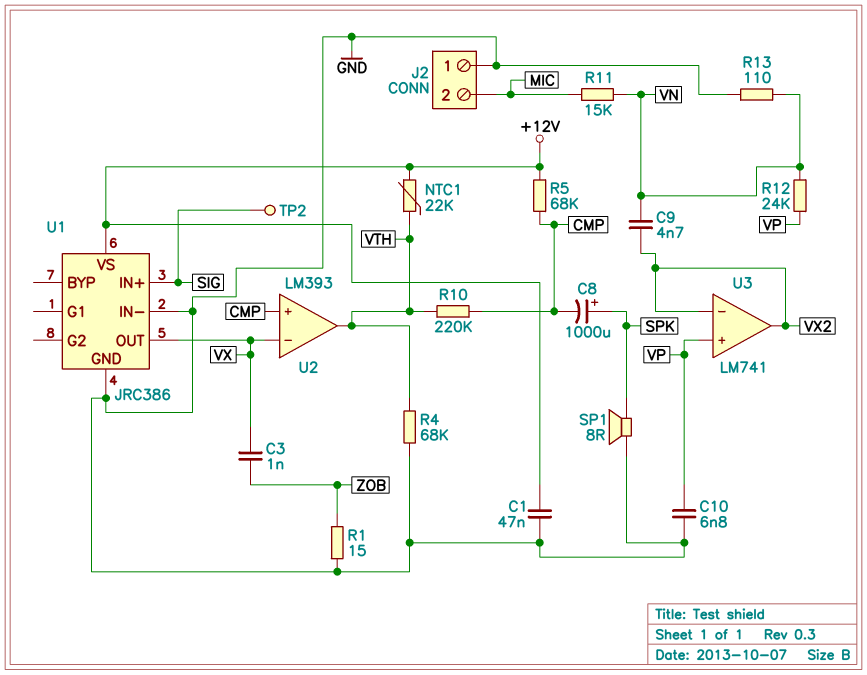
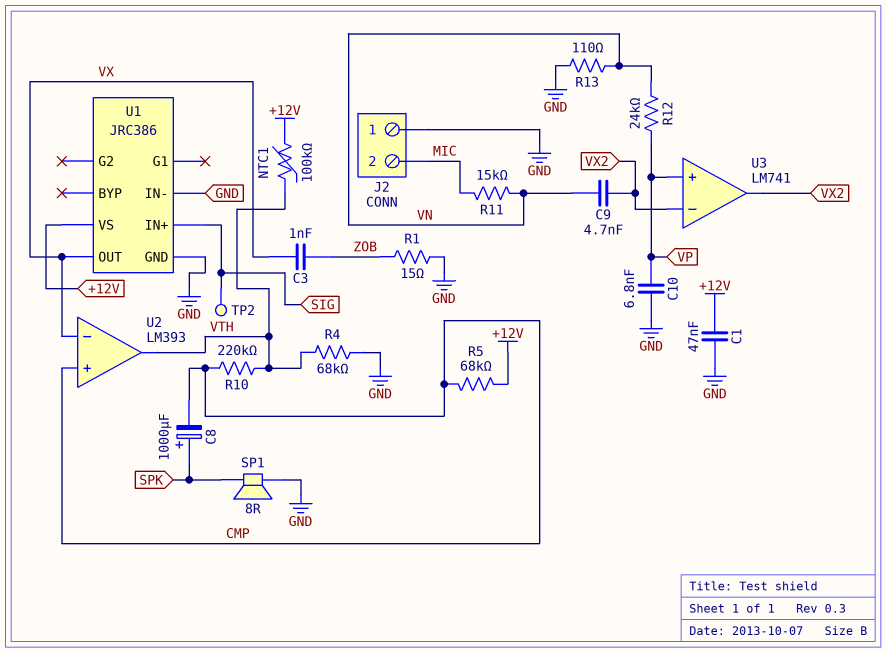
NTC1: 22k (+12V, VTH) -> 100k (+12V, VTH)

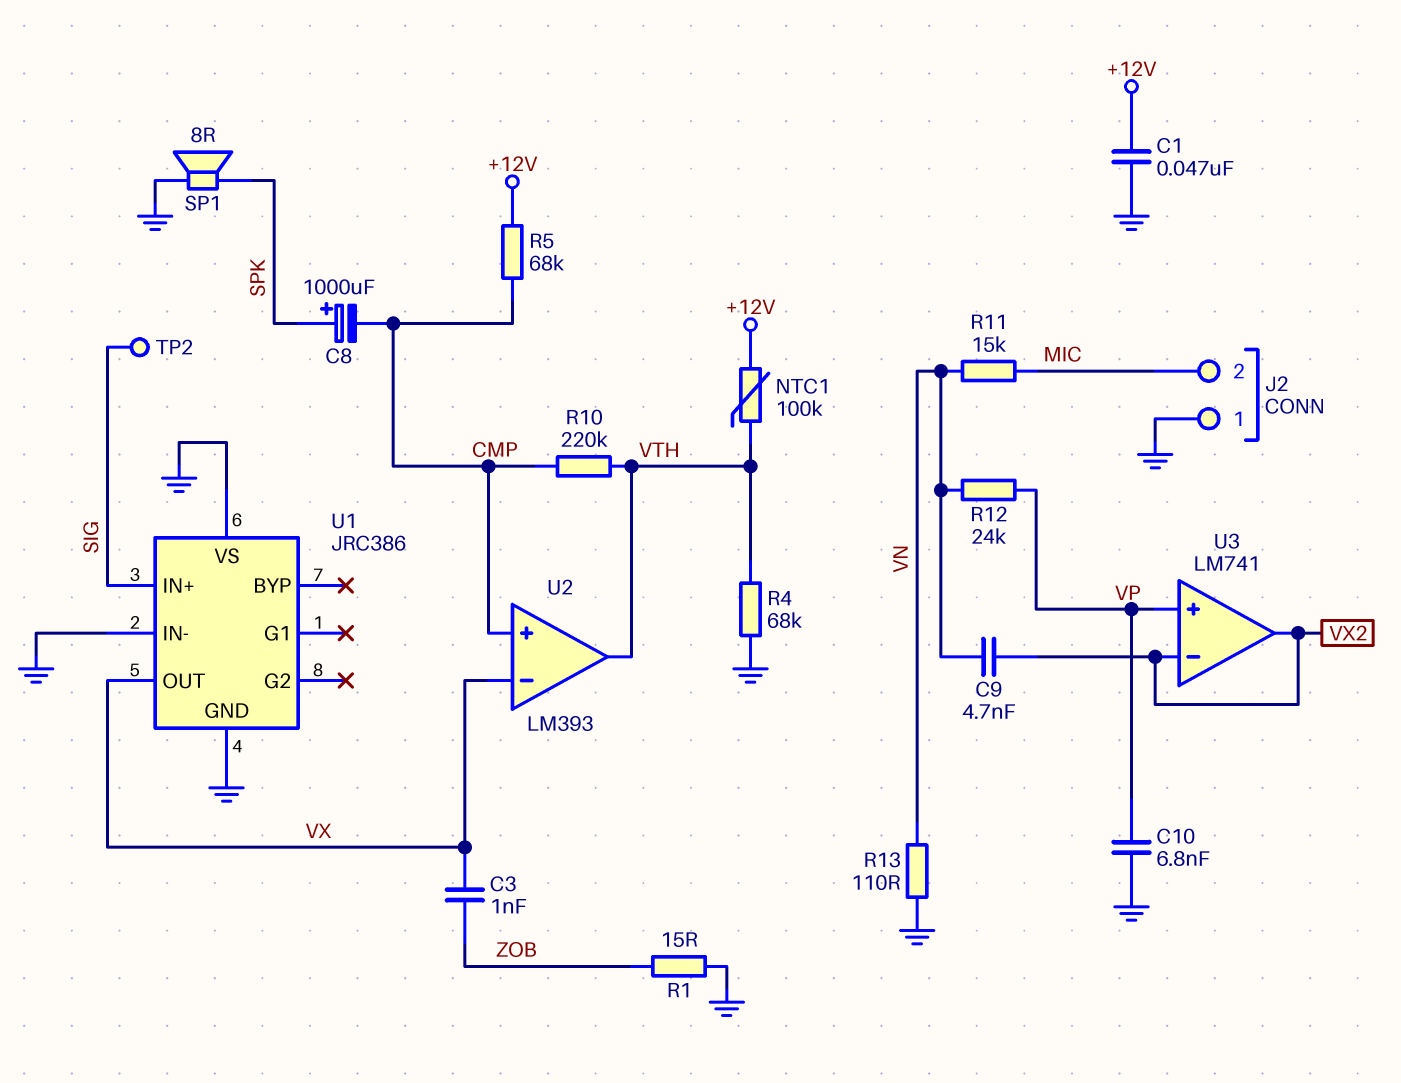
U1 pin VS: +12V -> GND

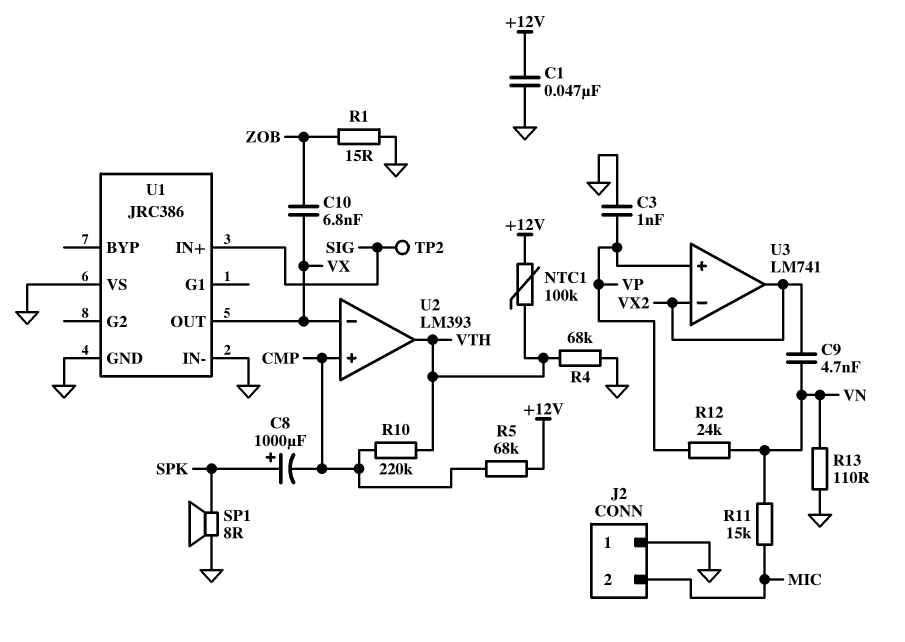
C3: 1nF (VX, ZOB) -> 1nF (GND, VP)
C10: 6.8nF (GND, VP) -> 6.8nF (VX, ZOB)

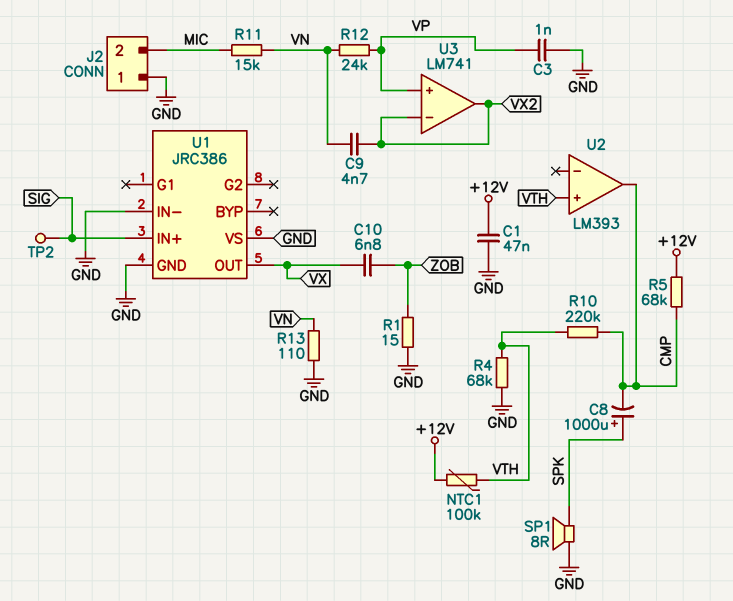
U2 pin in+: CMP -> VTH
U2 pin in-: VX -> none
U2 pin out: VTH -> CMP

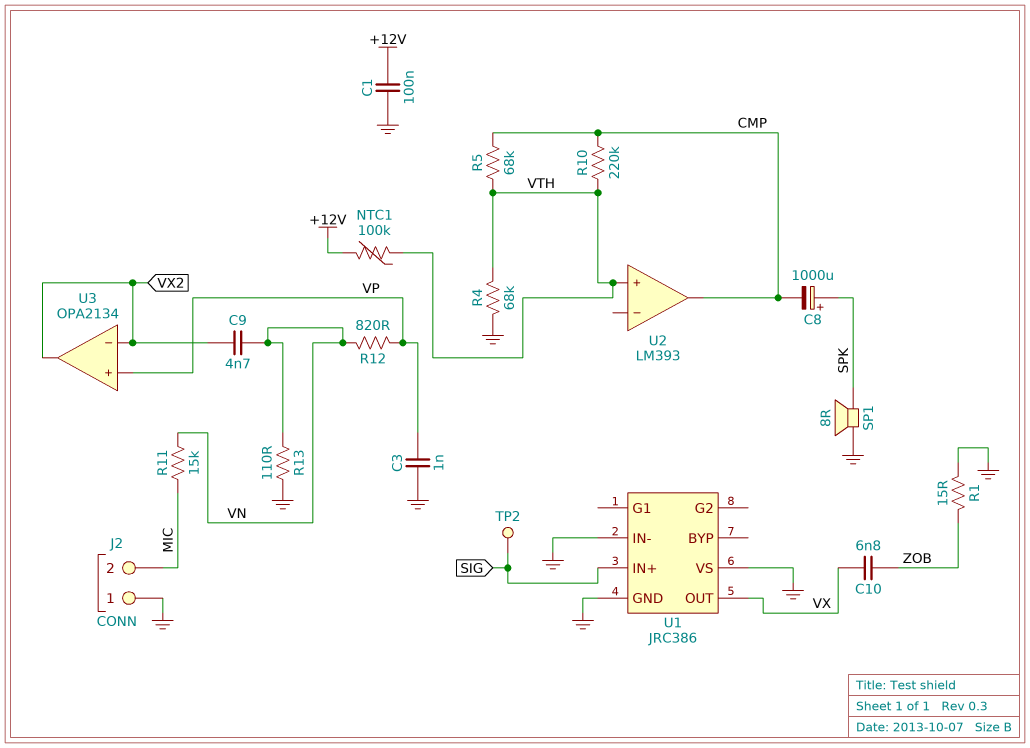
C1: 47nF (+12V, GND) -> 100nF (+12V, GND)
R5: 68k (+12V, CMP) -> 68k (CMP, VTH)
R12: 24k (VN, VP) -> 820 (VN, VP)
U3: LM741 -> OPA2134

